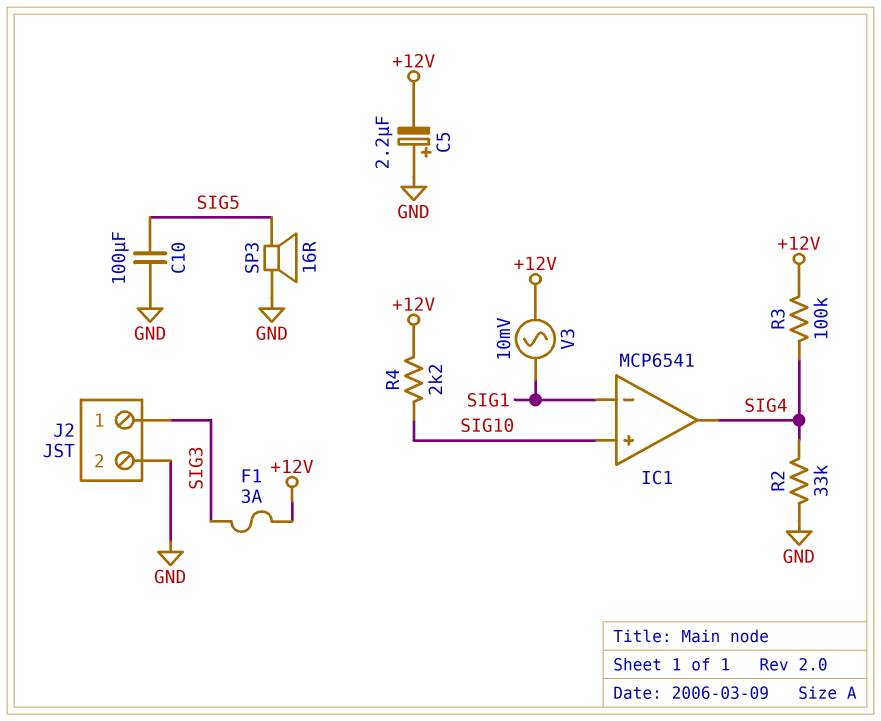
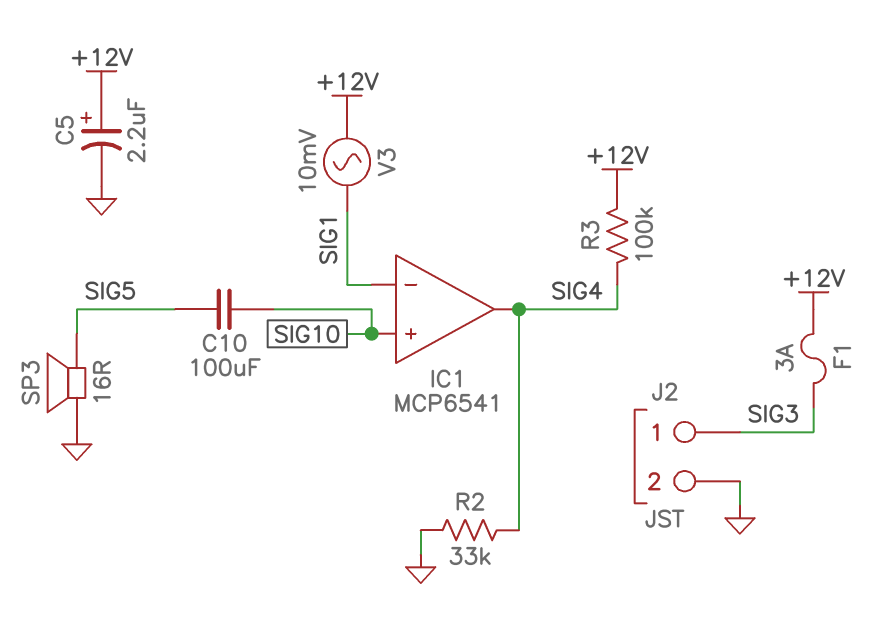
C5: 2.2uF (plus GND, minus +12V) -> 2.2uF (plus +12V, minus GND)
C10: 100uF (GND, SIG5) -> 100uF (SIG5, SIG10)
R4: 2.2k (+12V, SIG10) -> none

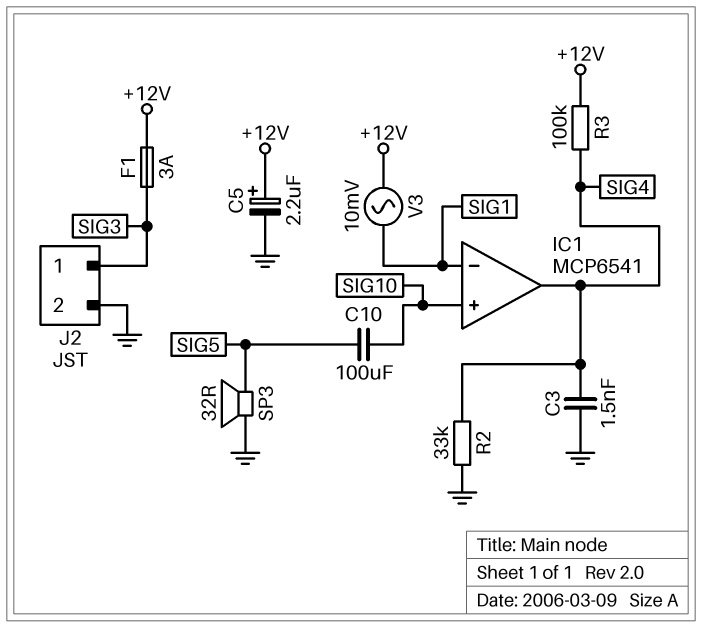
C3: none -> 1.5nF (GND, SIG4)
SP3: speaker 16R (GND, SIG5) -> speaker 32R (GND, SIG5)

